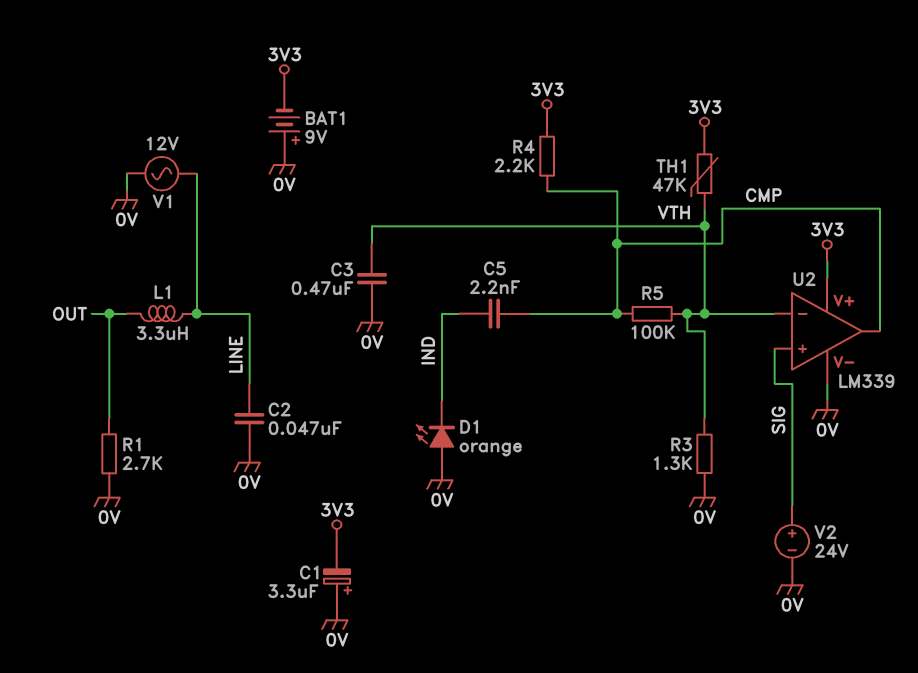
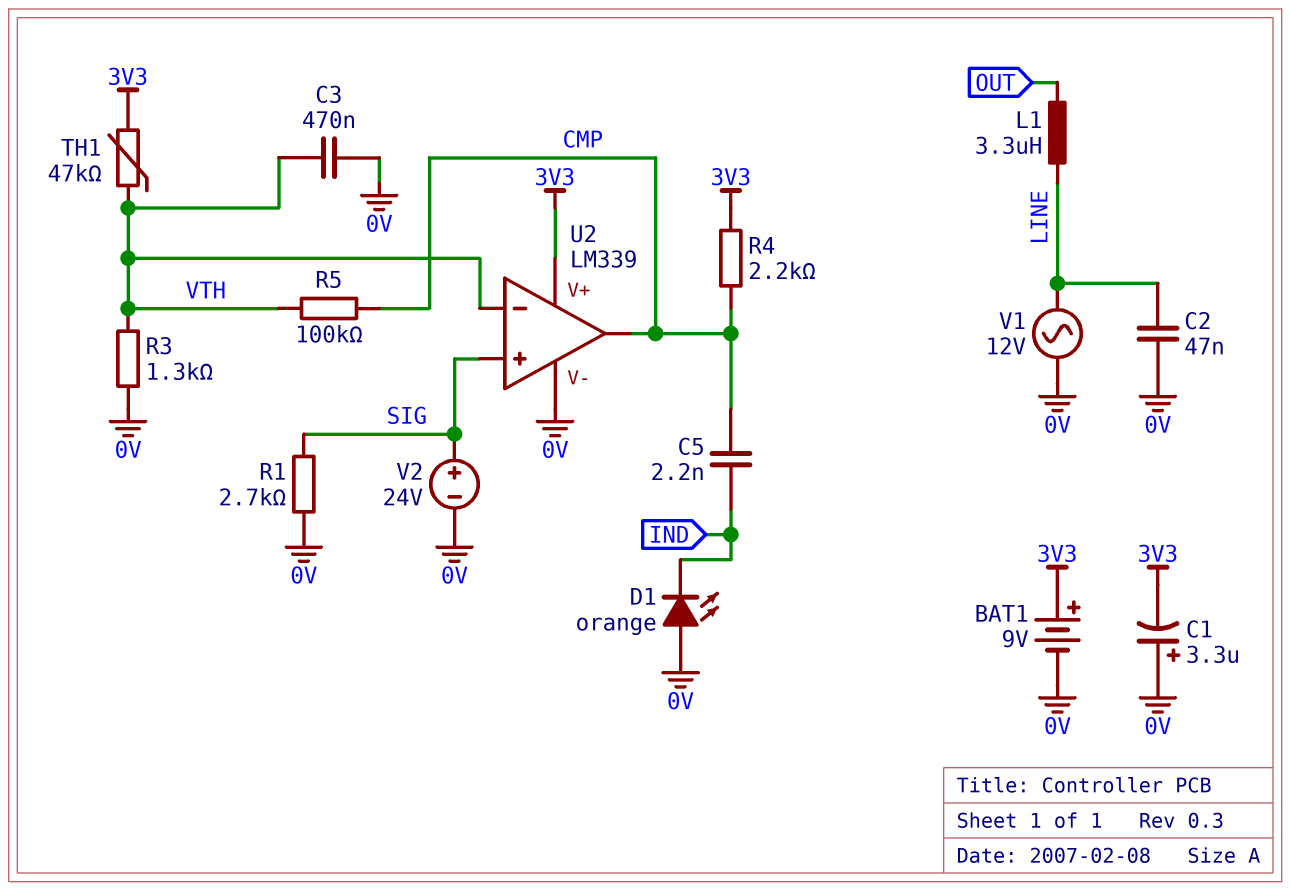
BAT1: 9V (plus 0V, minus 3V3) -> 9V (plus 3V3, minus 0V)
R1: 2.7k (0V, OUT) -> 2.7k (0V, SIG)

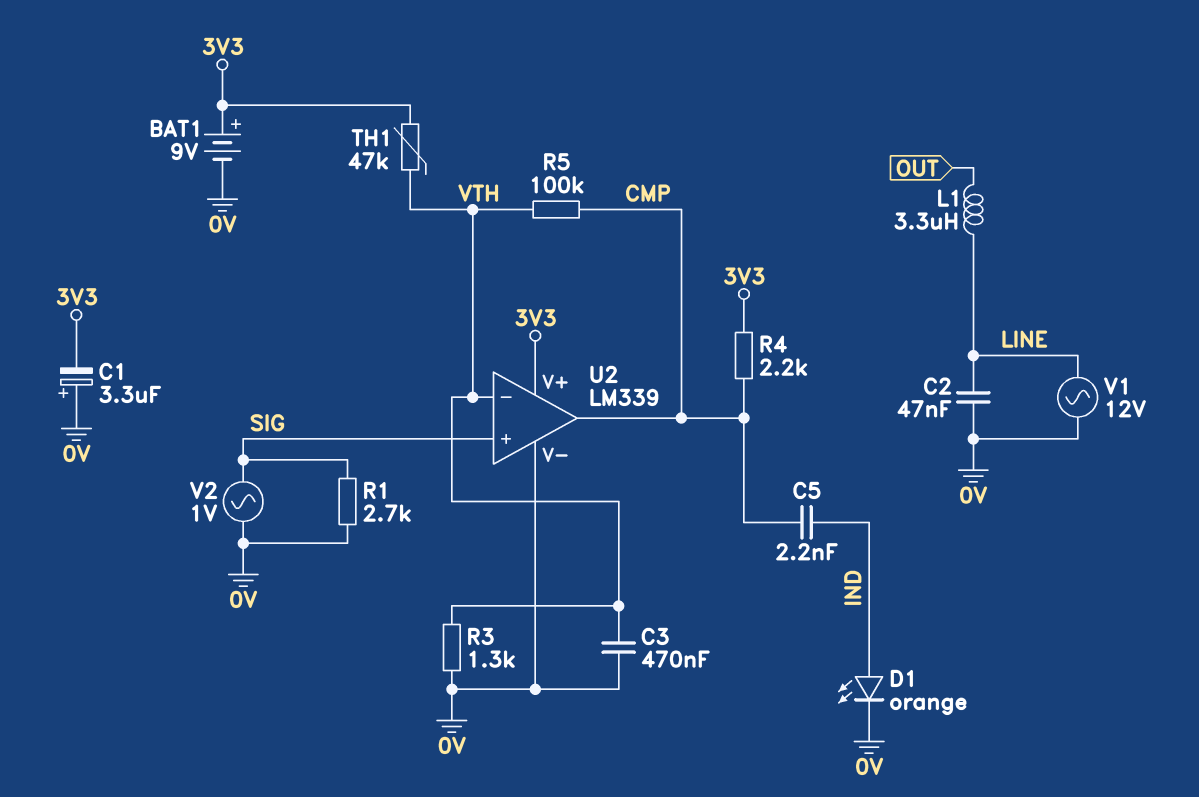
D1: LED orange (A 0V, K IND) -> LED orange (A IND, K 0V)
V2: 24V (plus SIG, minus 0V) -> AC 1V (0V, SIG)

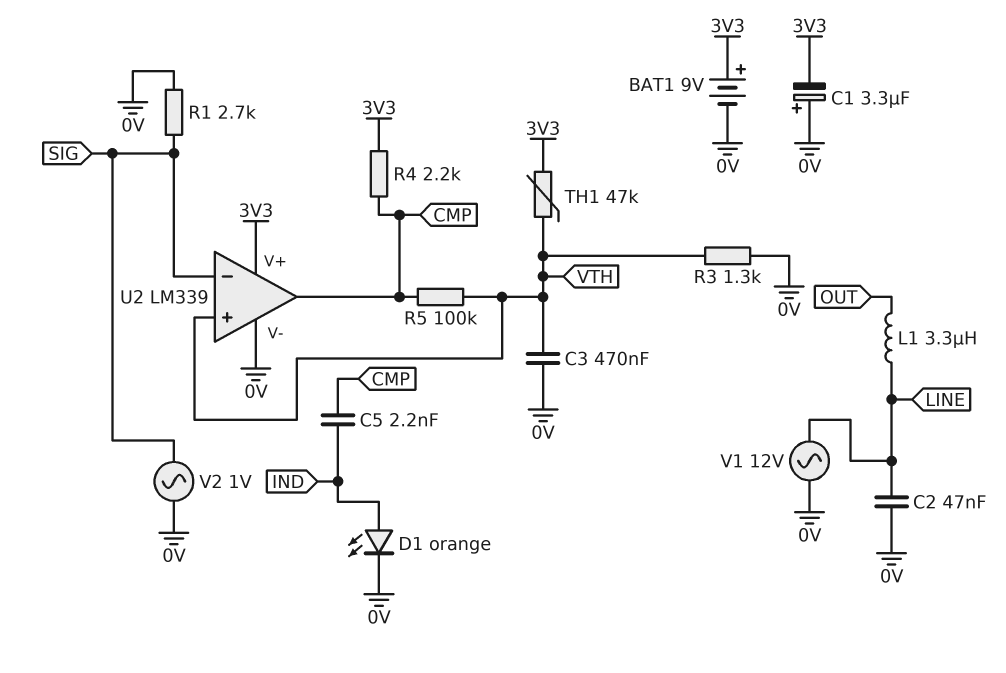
U2 pin in+: SIG -> VTH
U2 pin in-: VTH -> SIG

